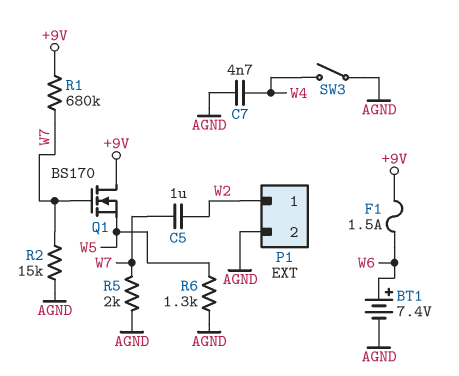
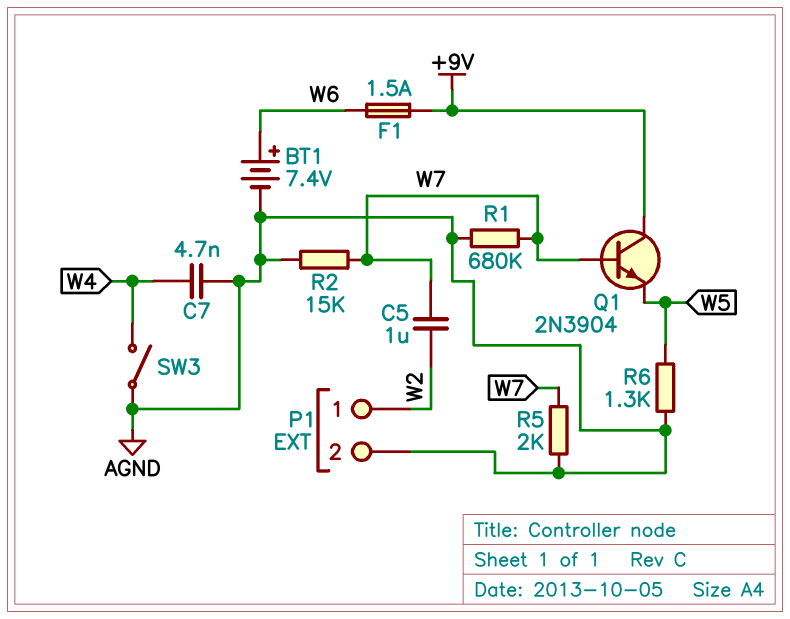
Q1: NMOS BS170 (G W7, D +9V, S W5) -> NPN 2N3904 (B W7, C +9V, E W5)
R1: 680k (+9V, W7) -> 680k (AGND, W7)

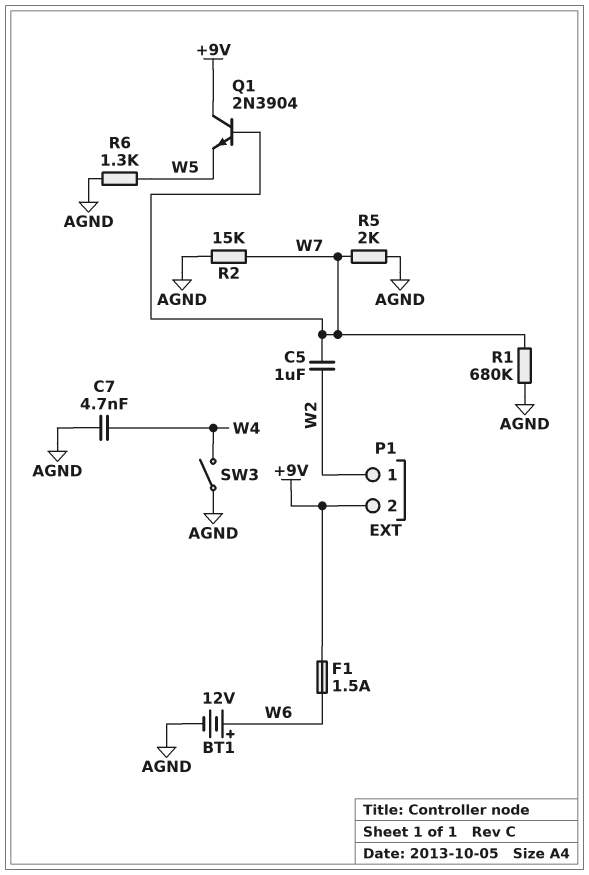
BT1: 7.4V (plus W6, minus AGND) -> 12V (plus W6, minus AGND)
P1 pin 2: AGND -> +9V

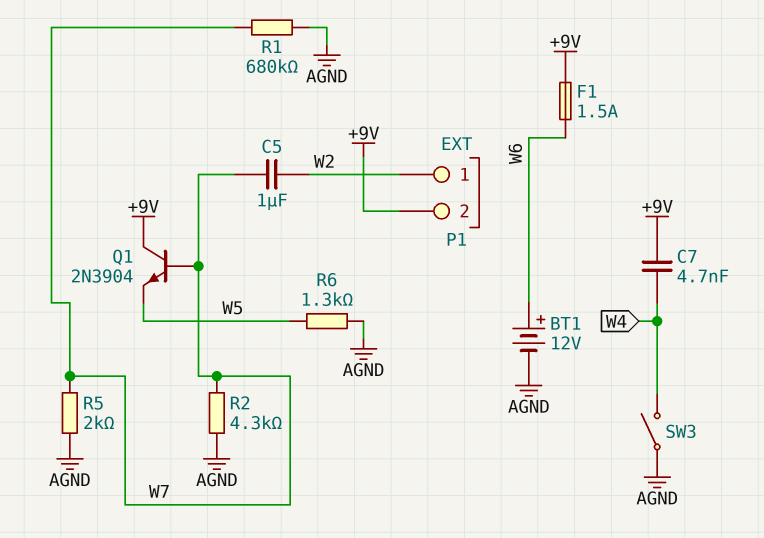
C7: 4.7nF (AGND, W4) -> 4.7nF (+9V, W4)
R2: 15k (AGND, W7) -> 4.3k (AGND, W7)

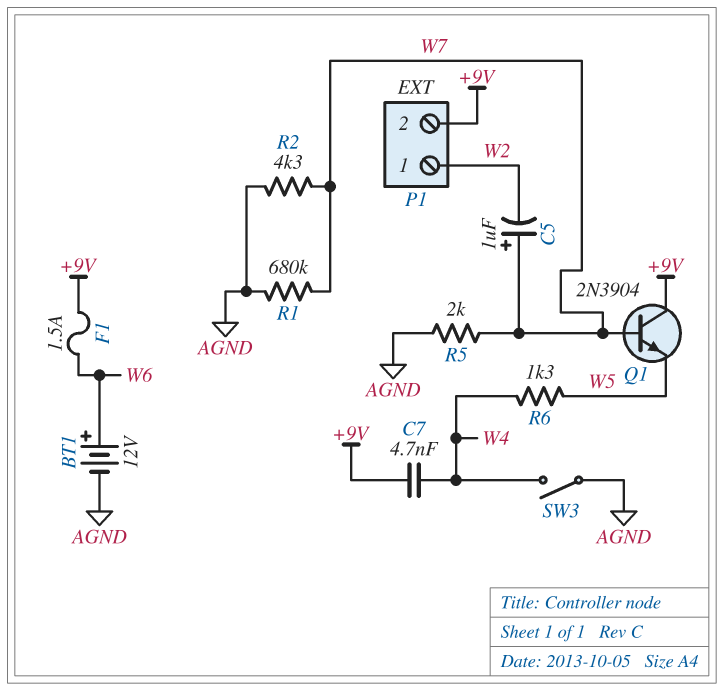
C5: 1uF (W2, W7) -> 1uF (plus W7, minus W2)
R6: 1.3k (AGND, W5) -> 1.3k (W4, W5)

